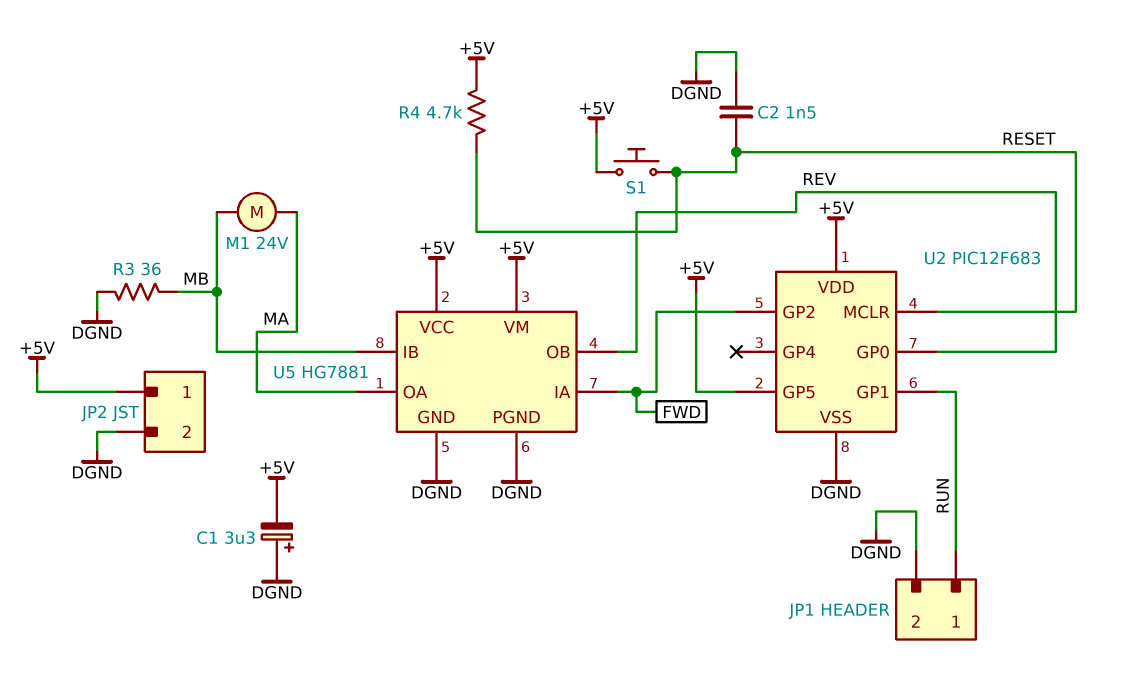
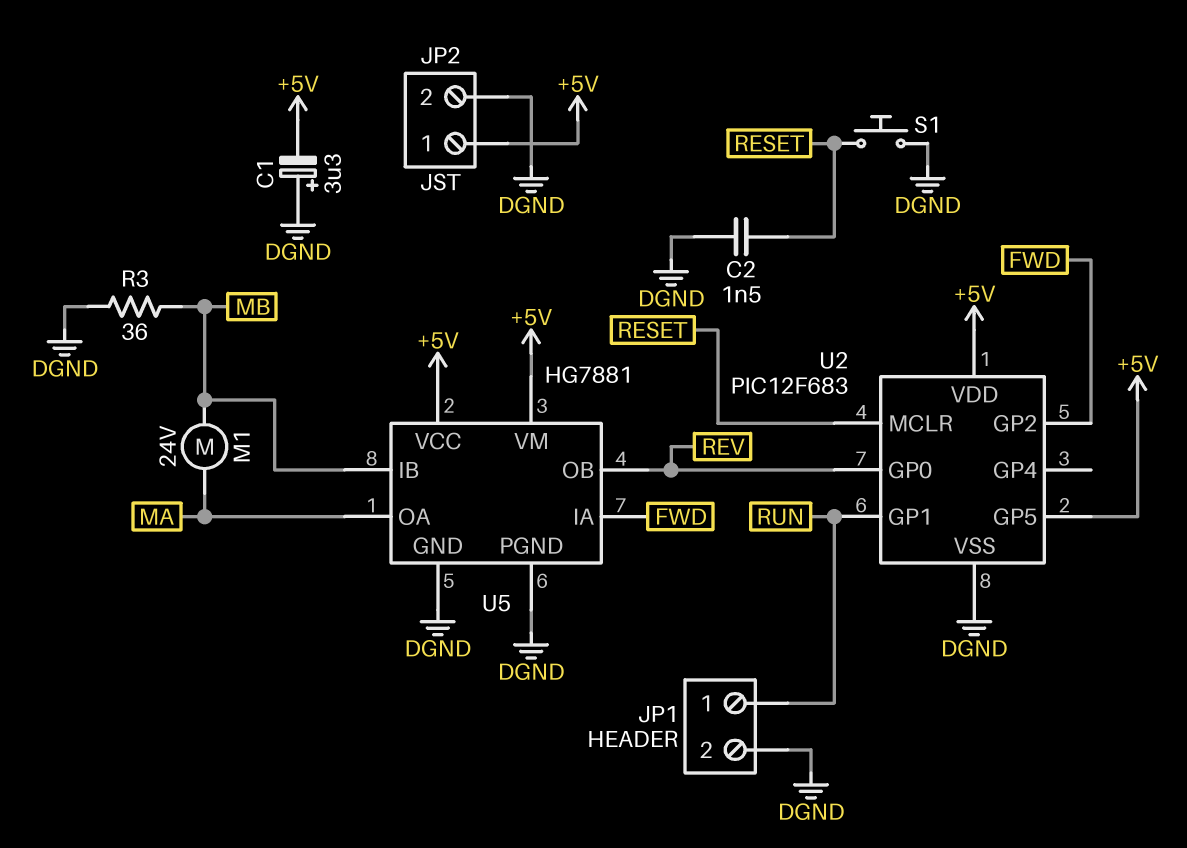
R4: 4.7k (+5V, RESET) -> none
S1: button (+5V, RESET) -> button (DGND, RESET)

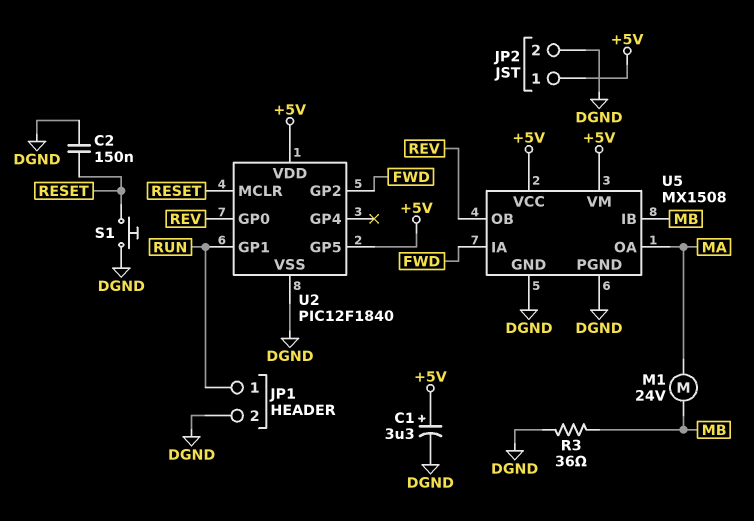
C1: 3.3uF (plus DGND, minus +5V) -> 3.3uF (plus +5V, minus DGND)
C2: 1.5nF (DGND, RESET) -> 150nF (DGND, RESET)
U2: PIC12F683 -> PIC12F1840
U5: HG7881 -> MX1508

